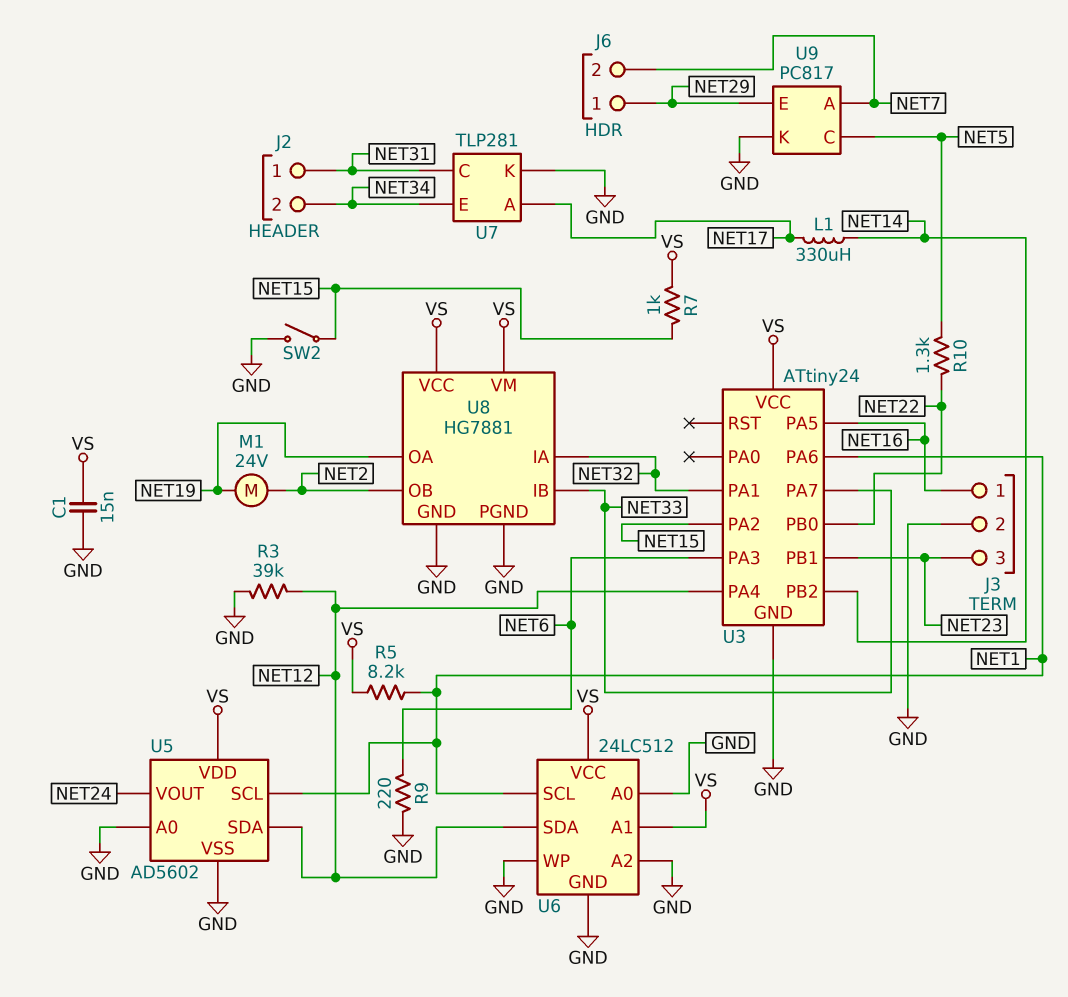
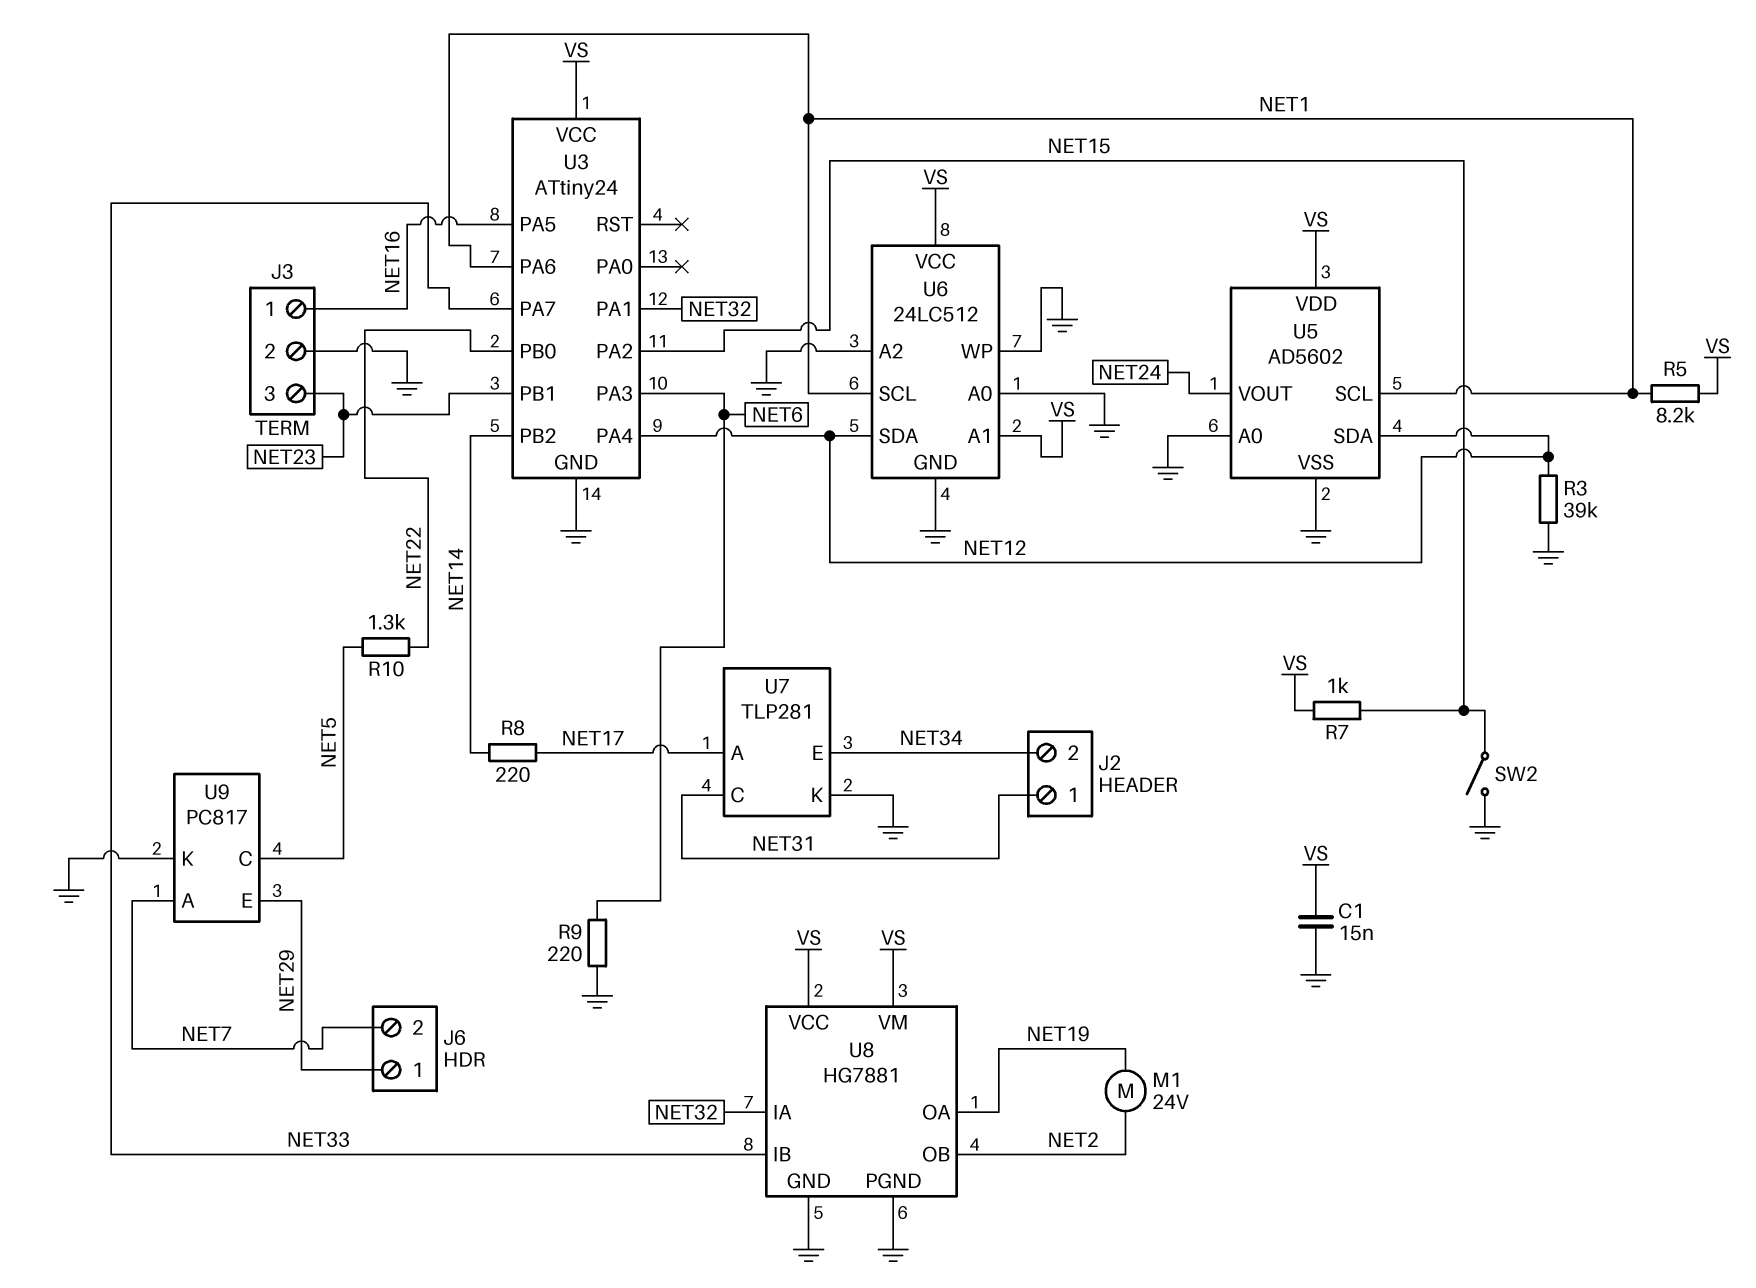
L1: 330uH (NET14, NET17) -> none
R8: none -> 220 (NET14, NET17)

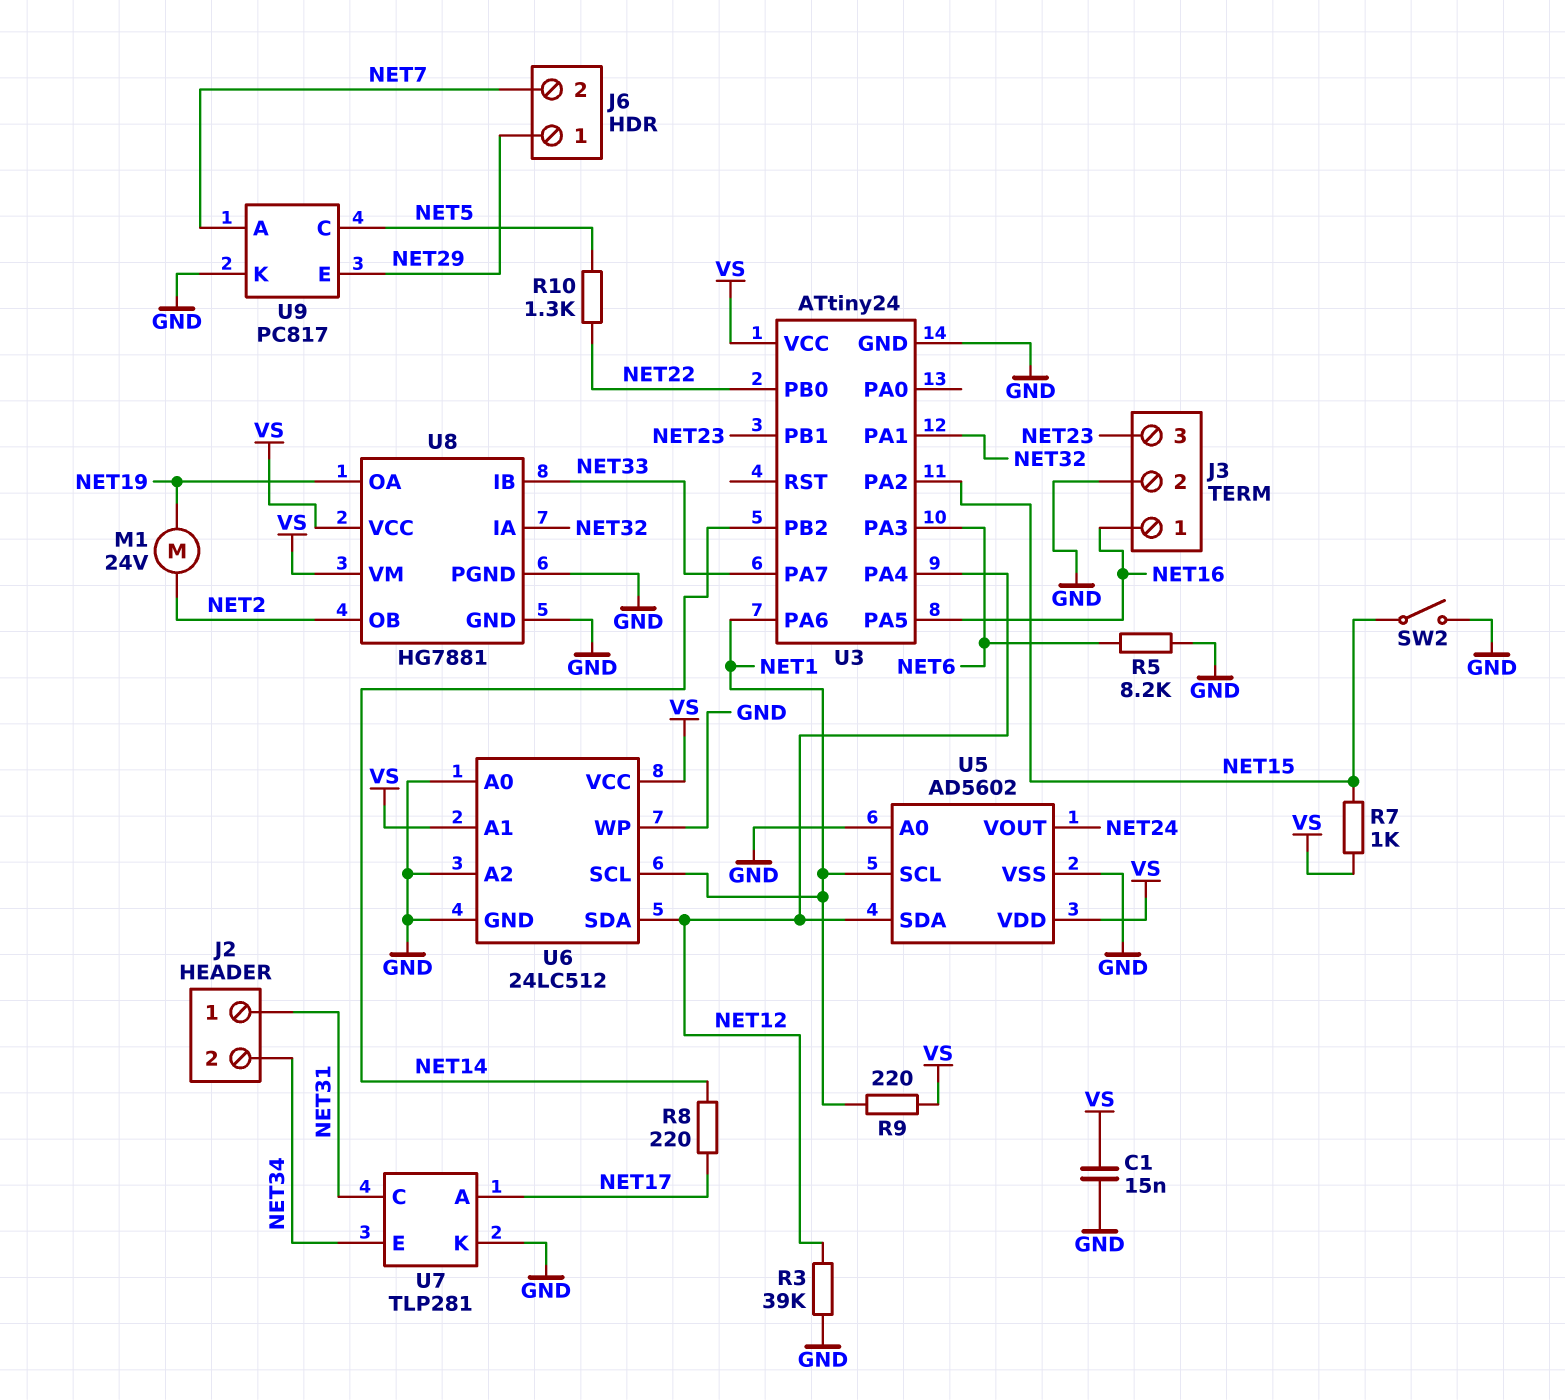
R5: 8.2k (NET1, VS) -> 8.2k (GND, NET6)
R9: 220 (GND, NET6) -> 220 (NET1, VS)

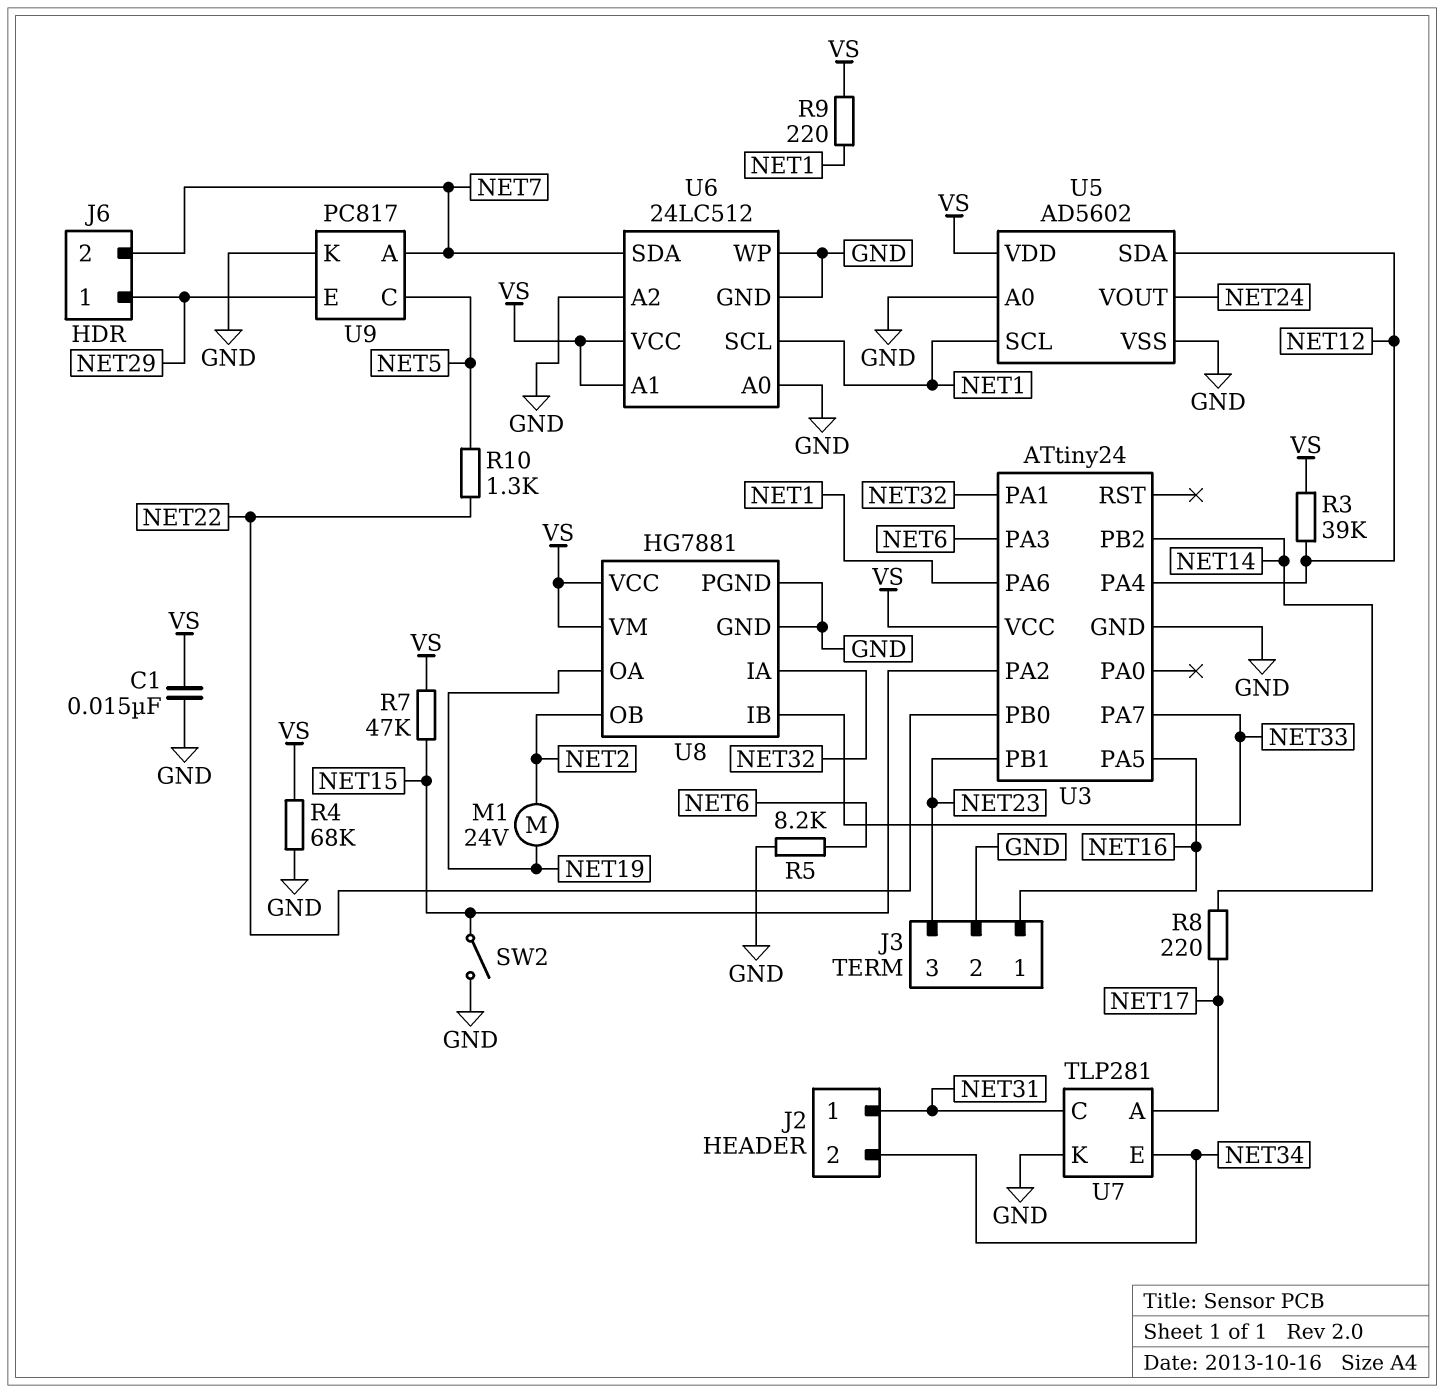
R3: 39k (GND, NET12) -> 39k (NET12, VS)
R4: none -> 68k (GND, VS)
R7: 1k (NET15, VS) -> 47k (NET15, VS)
U6 pin SDA: NET12 -> NET7

